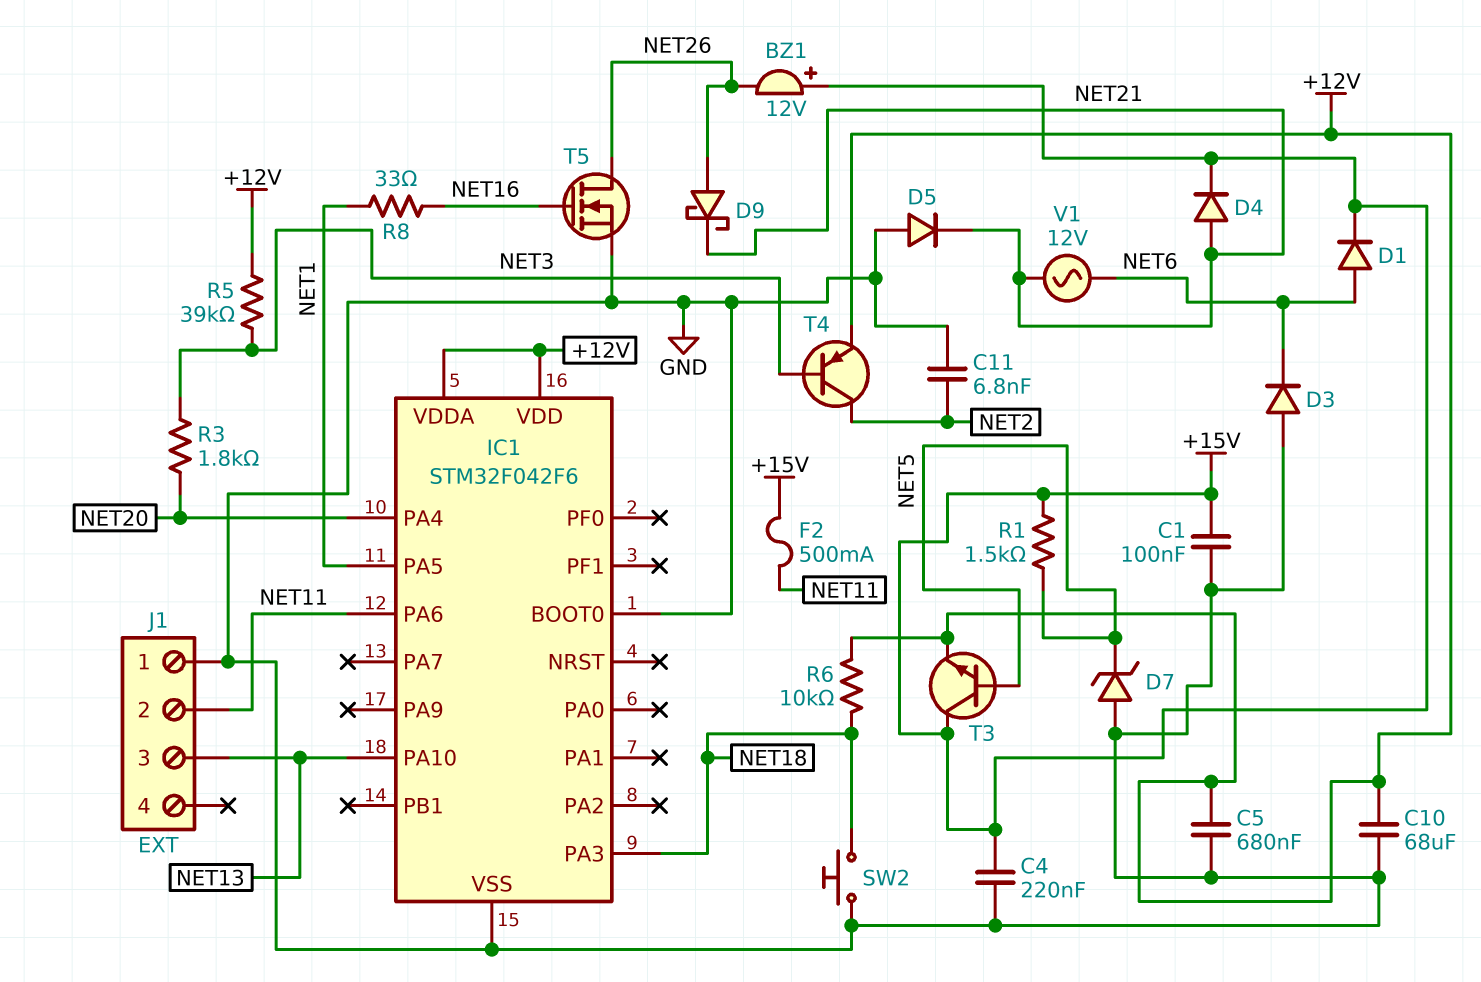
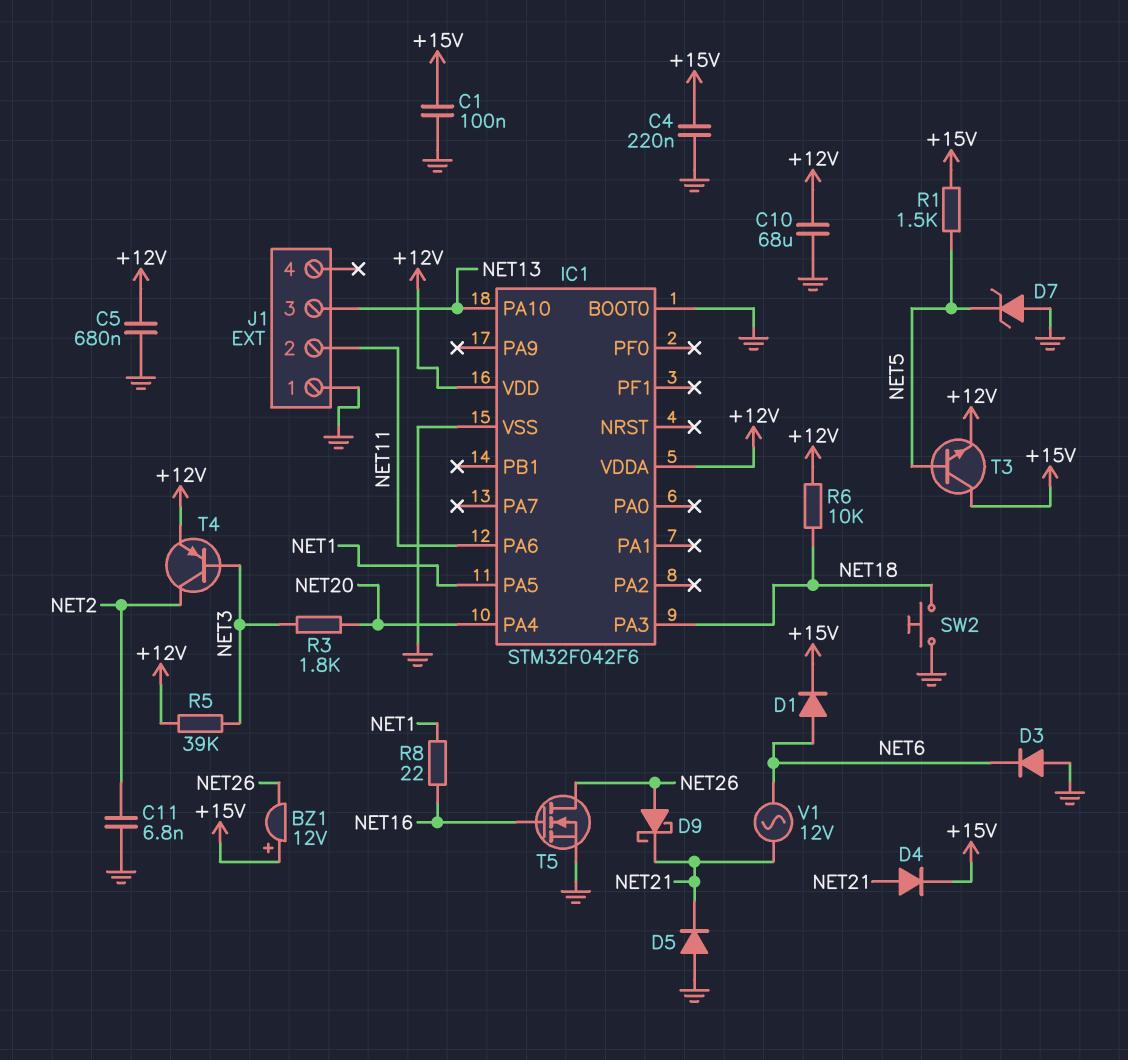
F2: 500mA (+15V, NET11) -> none
R8: 33 (NET1, NET16) -> 22 (NET1, NET16)

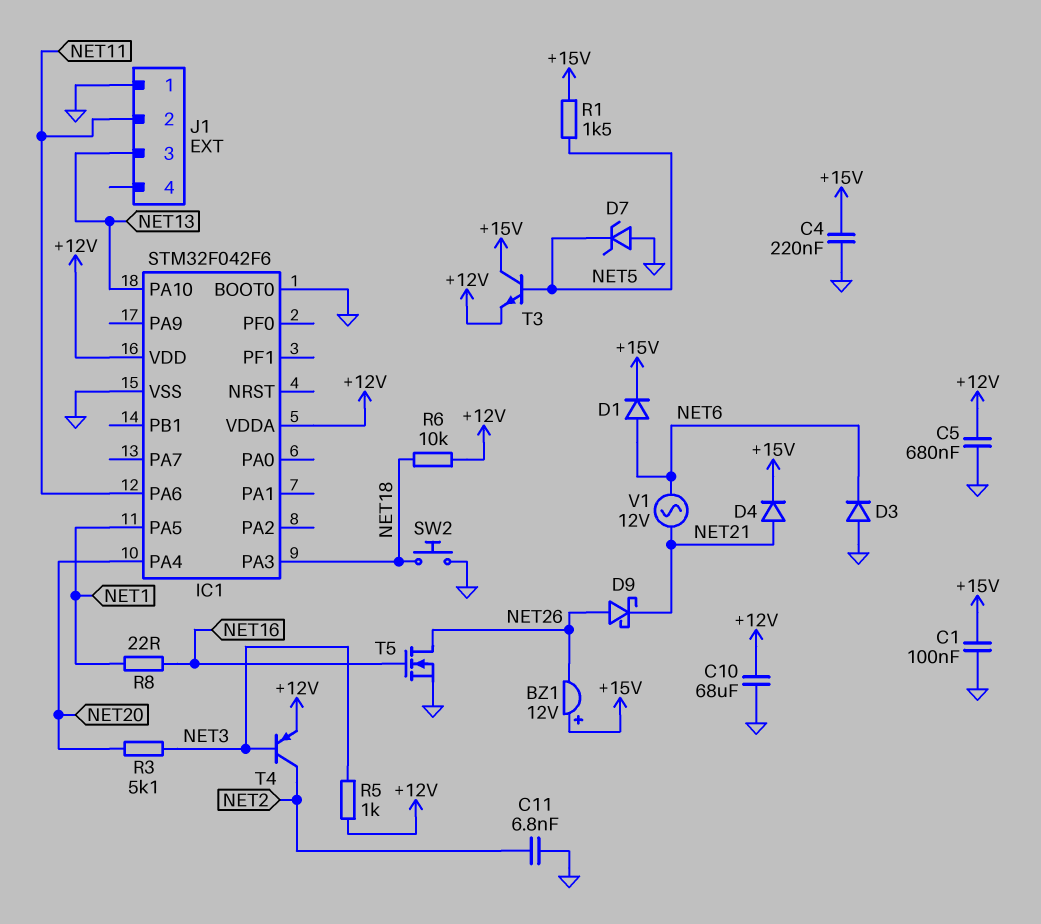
D5: diode (A GND, K NET21) -> none
R3: 1.8k (NET3, NET20) -> 5.1k (NET3, NET20)
R5: 39k (+12V, NET3) -> 1k (+12V, NET3)

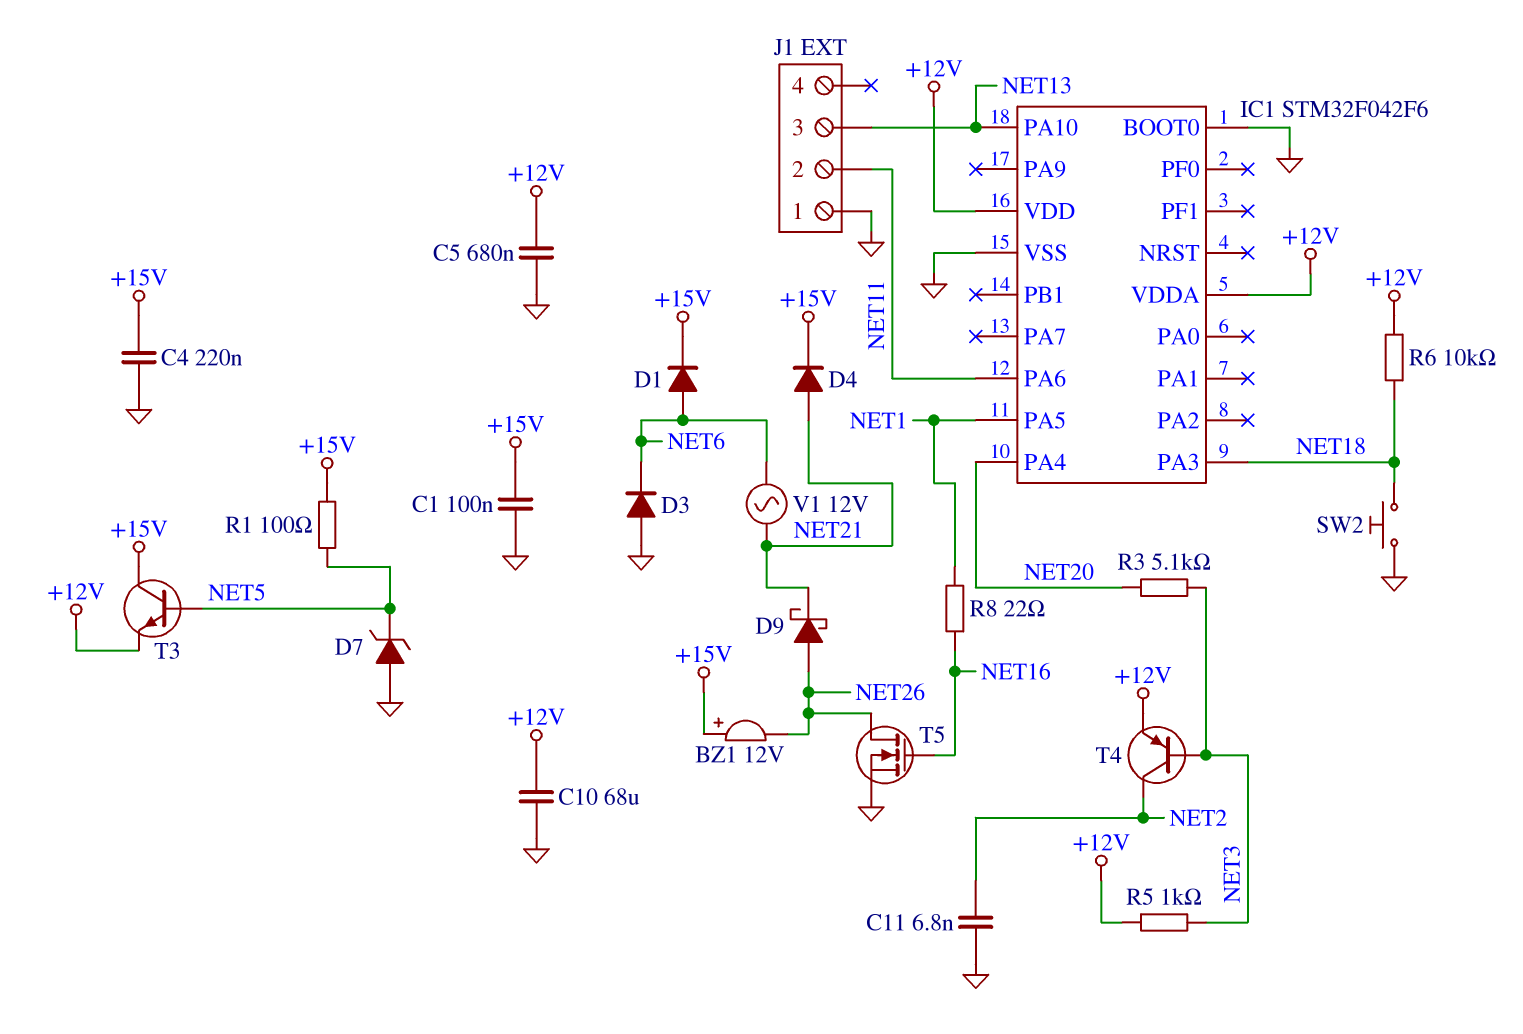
R1: 1.5k (+15V, NET5) -> 100 (+15V, NET5)

